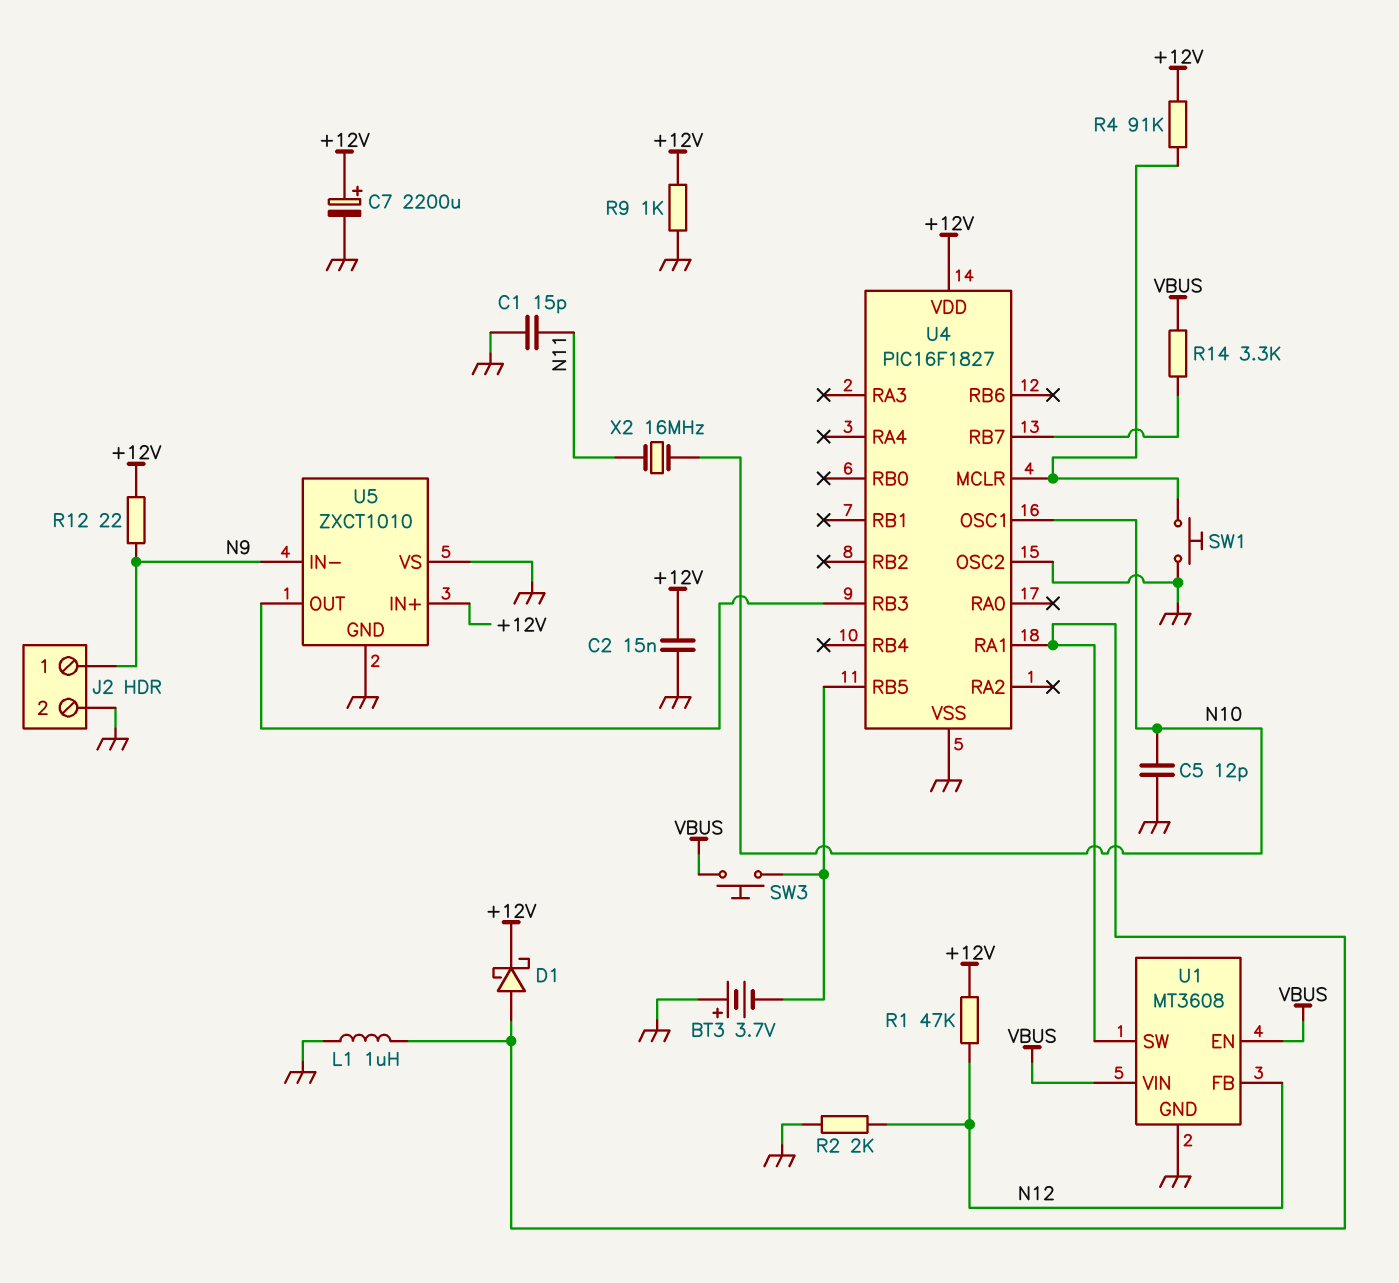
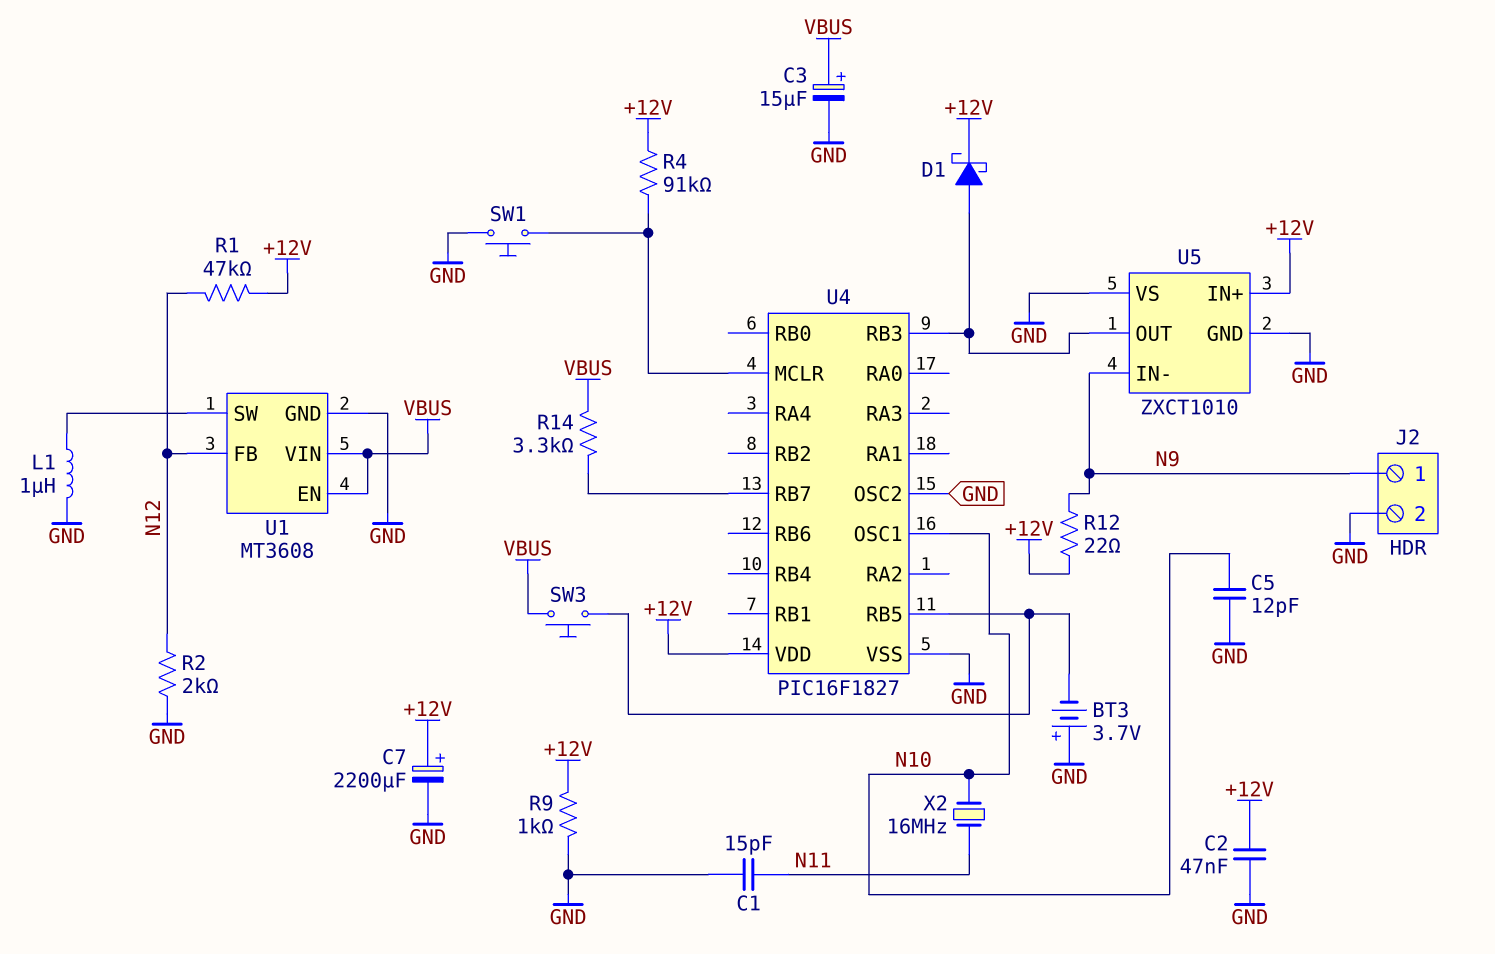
C2: 15nF (+12V, GND) -> 47nF (+12V, GND)
C3: none -> 15uF (plus VBUS, minus GND)
D1: schottky (A U1/SW, K +12V) -> schottky (A U4/RB3, K +12V)
U4 pin RA1: U1/SW -> none

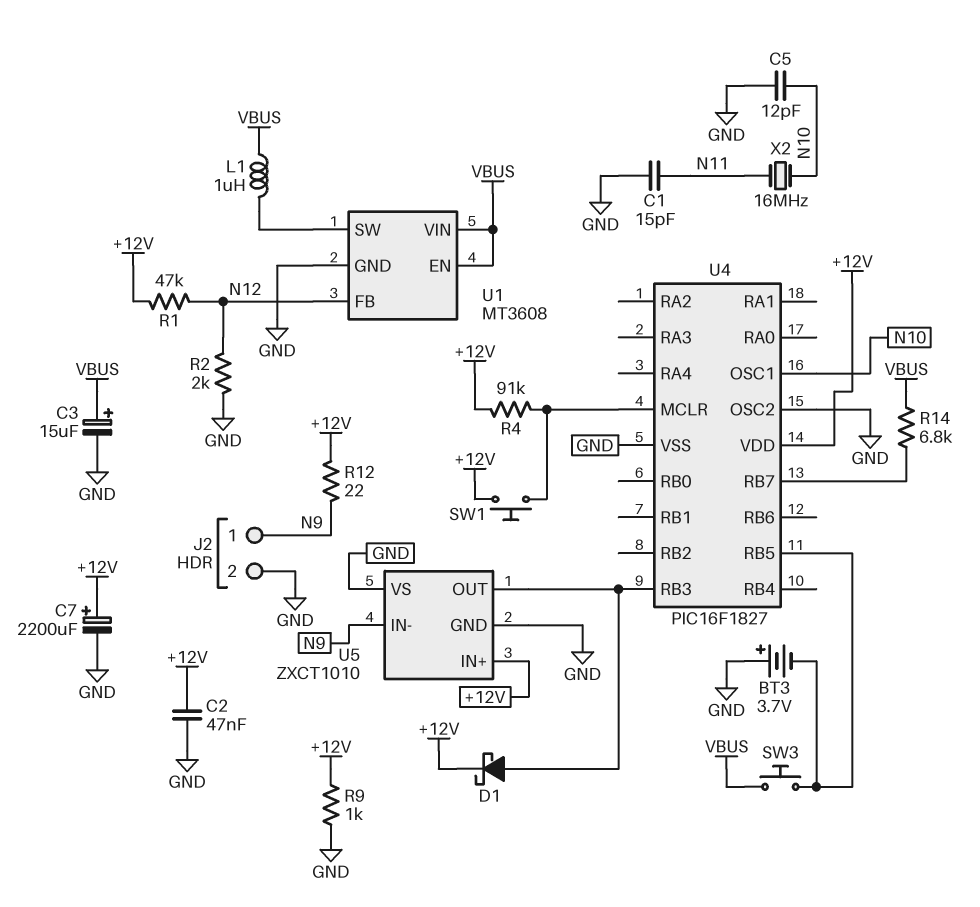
L1: 1uH (GND, U1/SW) -> 1uH (U1/SW, VBUS)
R14: 3.3k (U4/RB7, VBUS) -> 6.8k (U4/RB7, VBUS)
SW1: button (GND, U4/MCLR) -> button (+12V, U4/MCLR)

